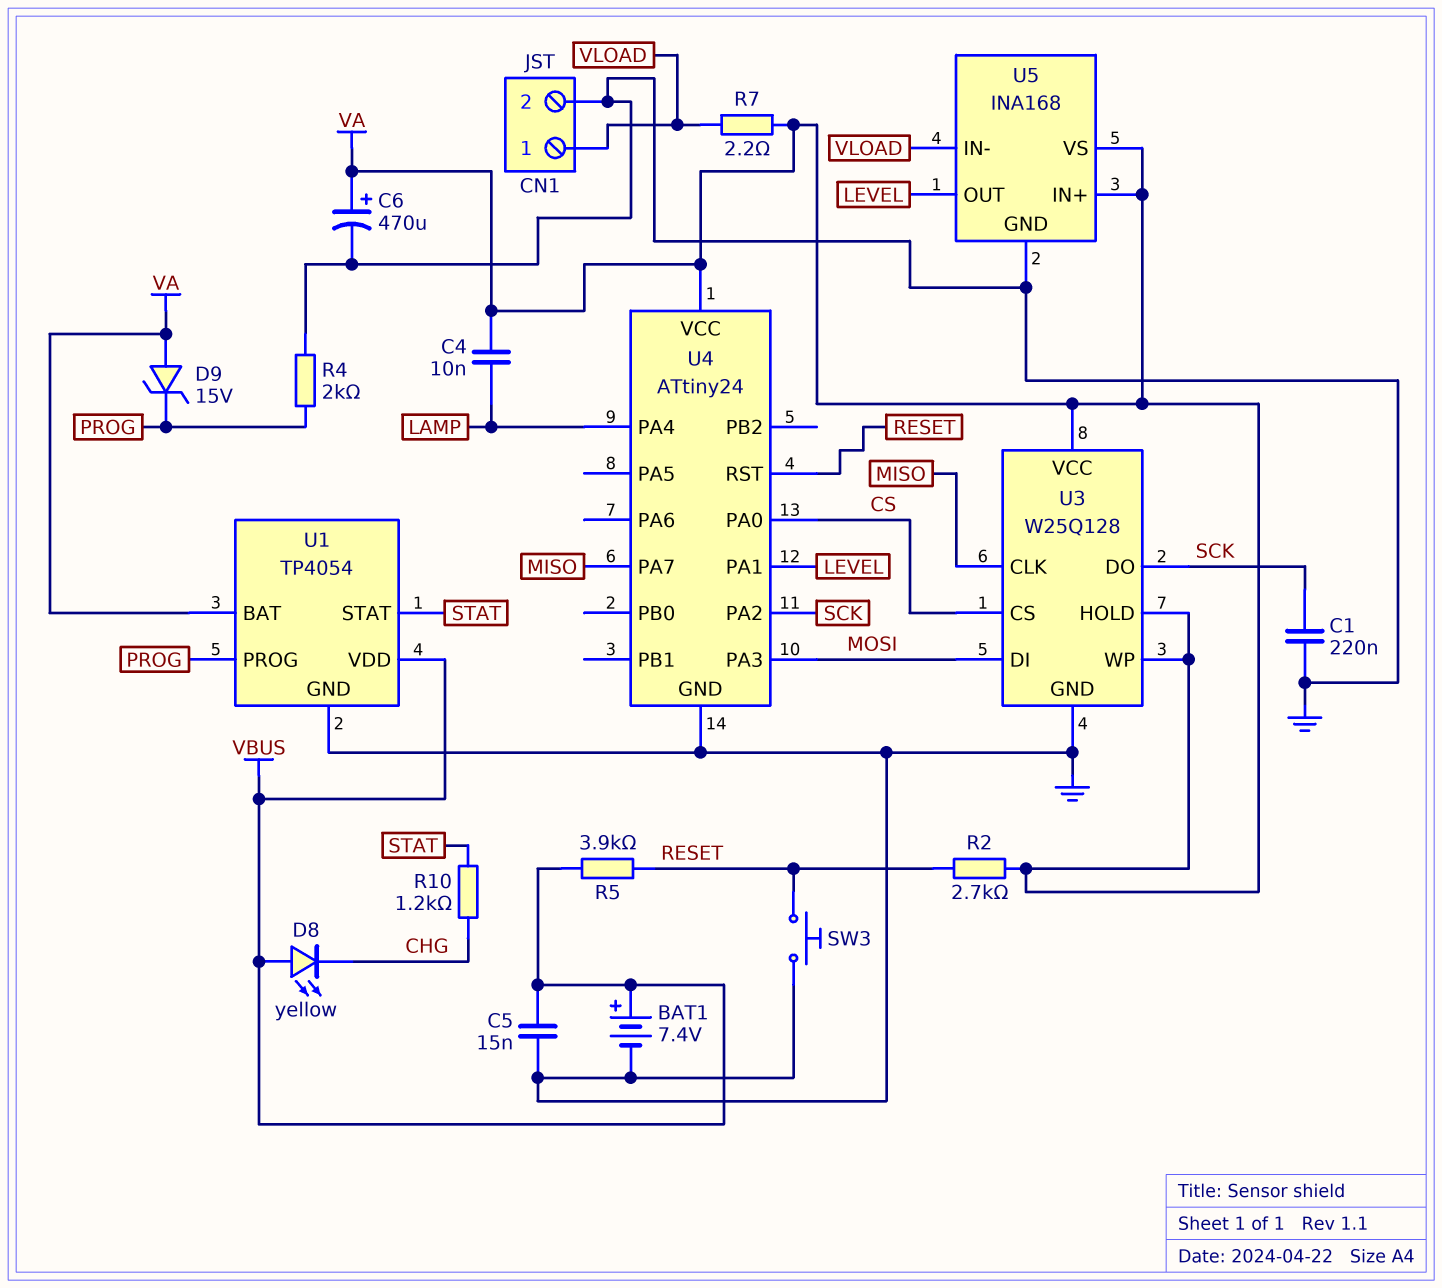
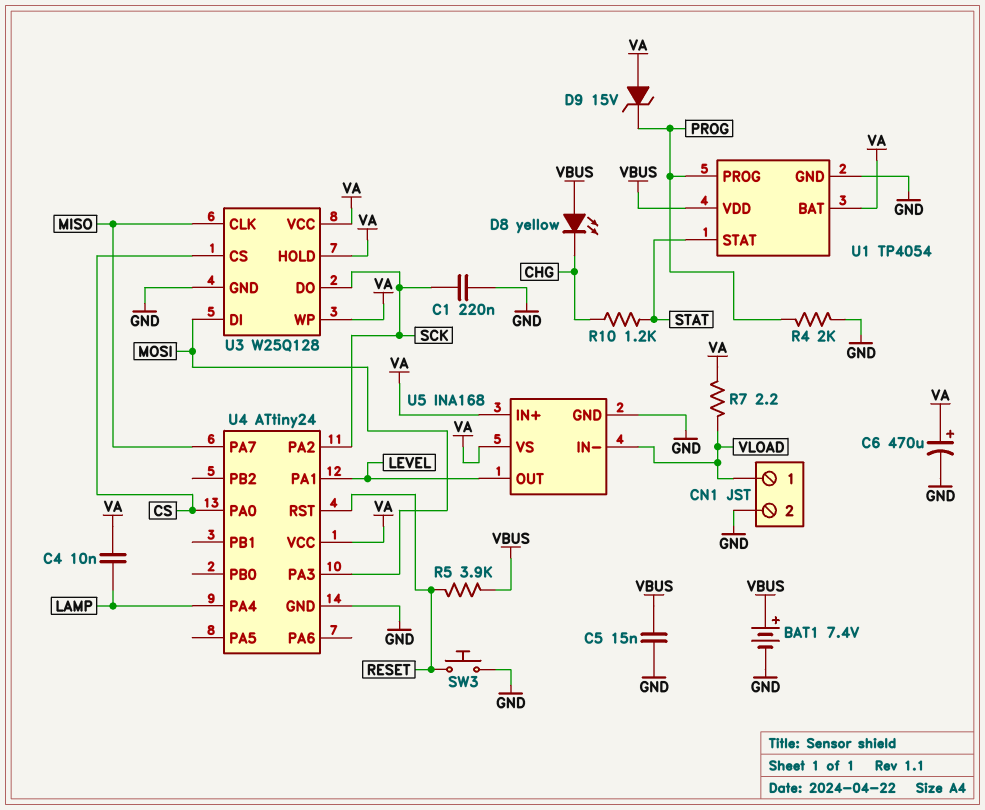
R2: 2.7k (RESET, VA) -> none

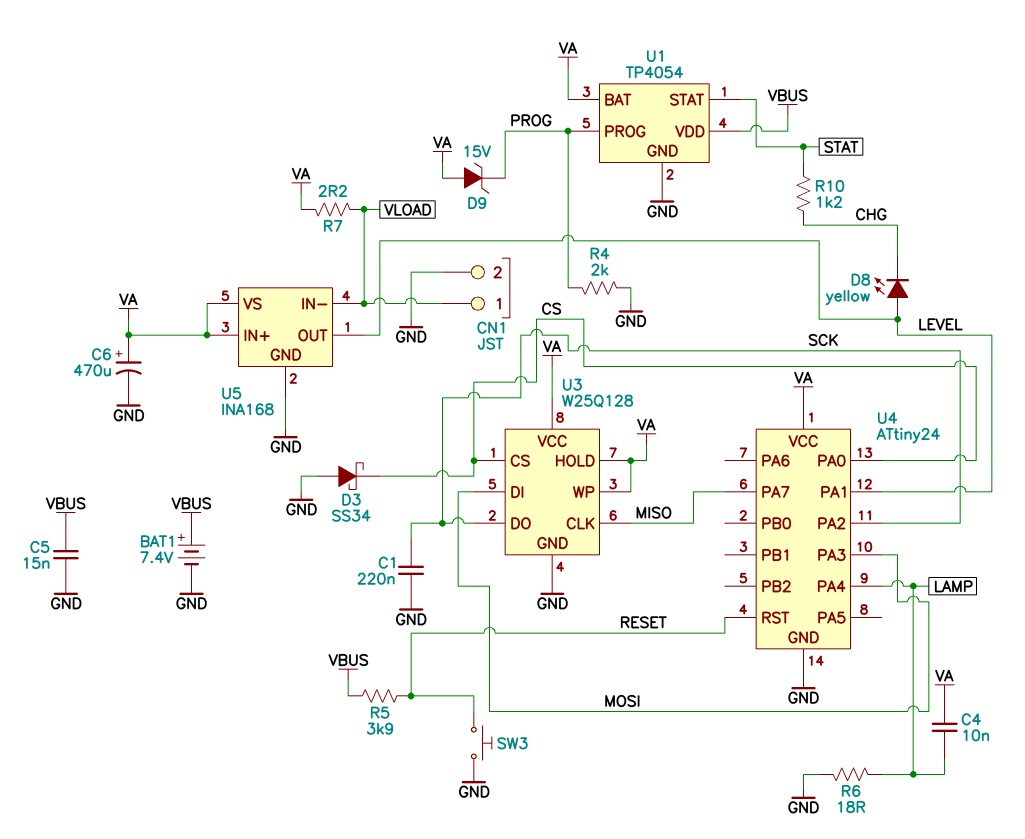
D3: none -> schottky SS34 (A GND, K CS)
D8: LED yellow (A VBUS, K CHG) -> LED yellow (A LEVEL, K CHG)
R6: none -> 18 (GND, LAMP)

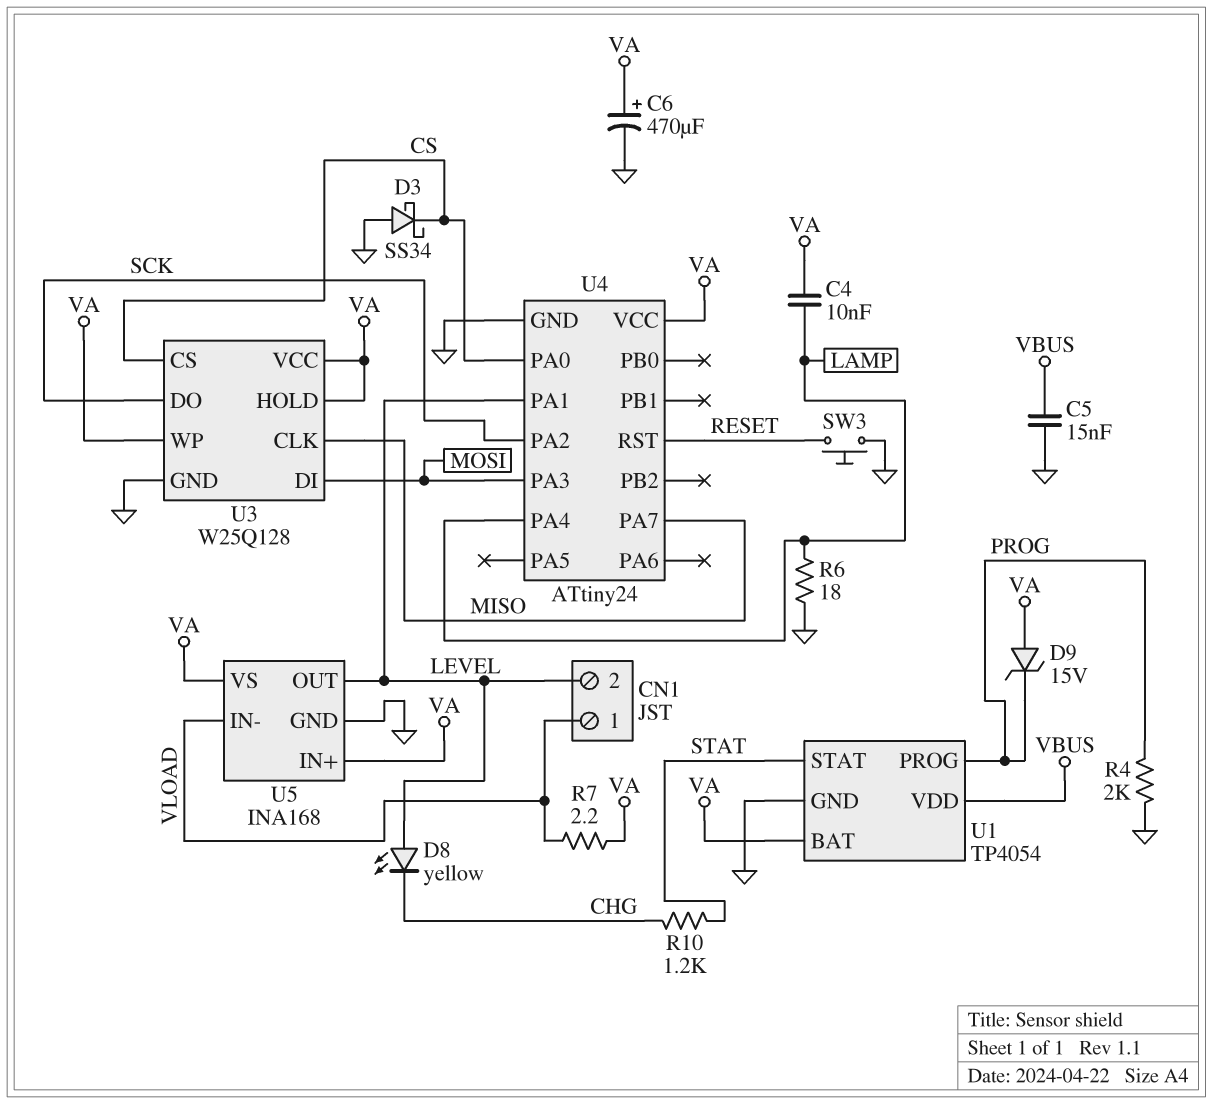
BAT1: 7.4V (plus VBUS, minus GND) -> none
C1: 220nF (GND, SCK) -> none
CN1 pin 2: GND -> LEVEL
R5: 3.9k (RESET, VBUS) -> none

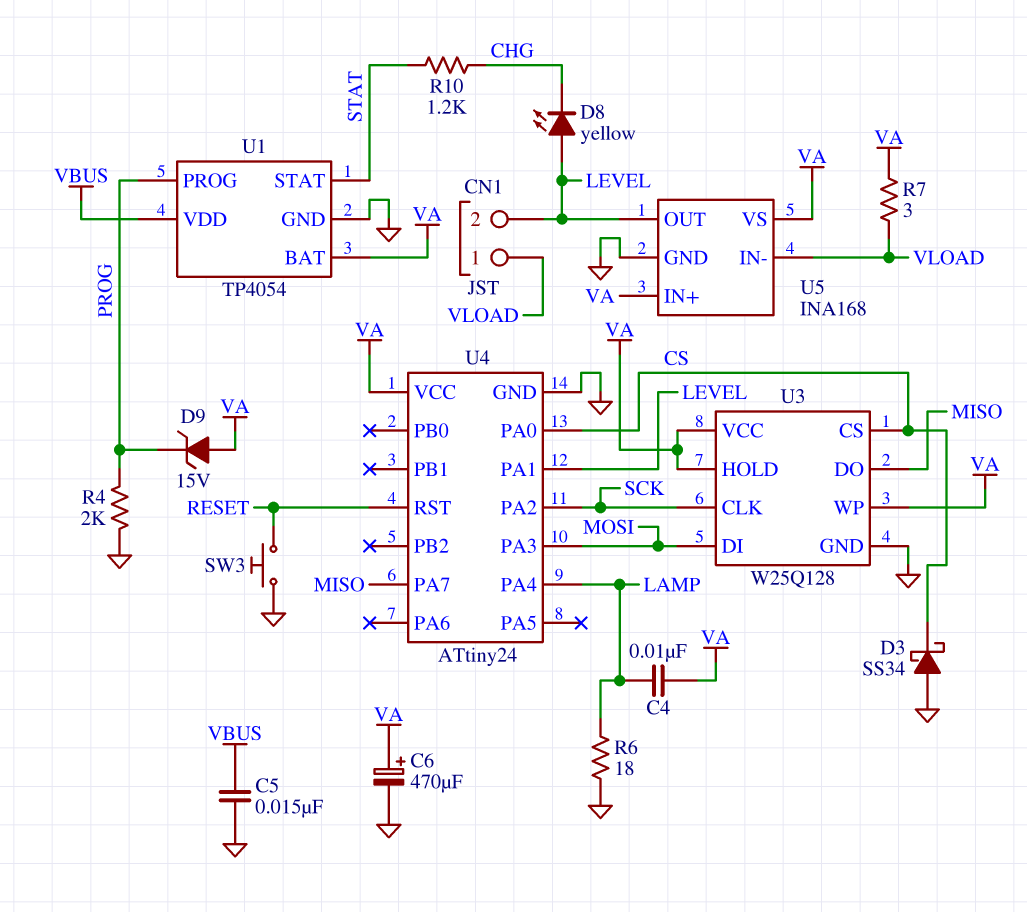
R7: 2.2 (VA, VLOAD) -> 3 (VA, VLOAD)
U3 pin CLK: MISO -> SCK
U3 pin DO: SCK -> MISO

